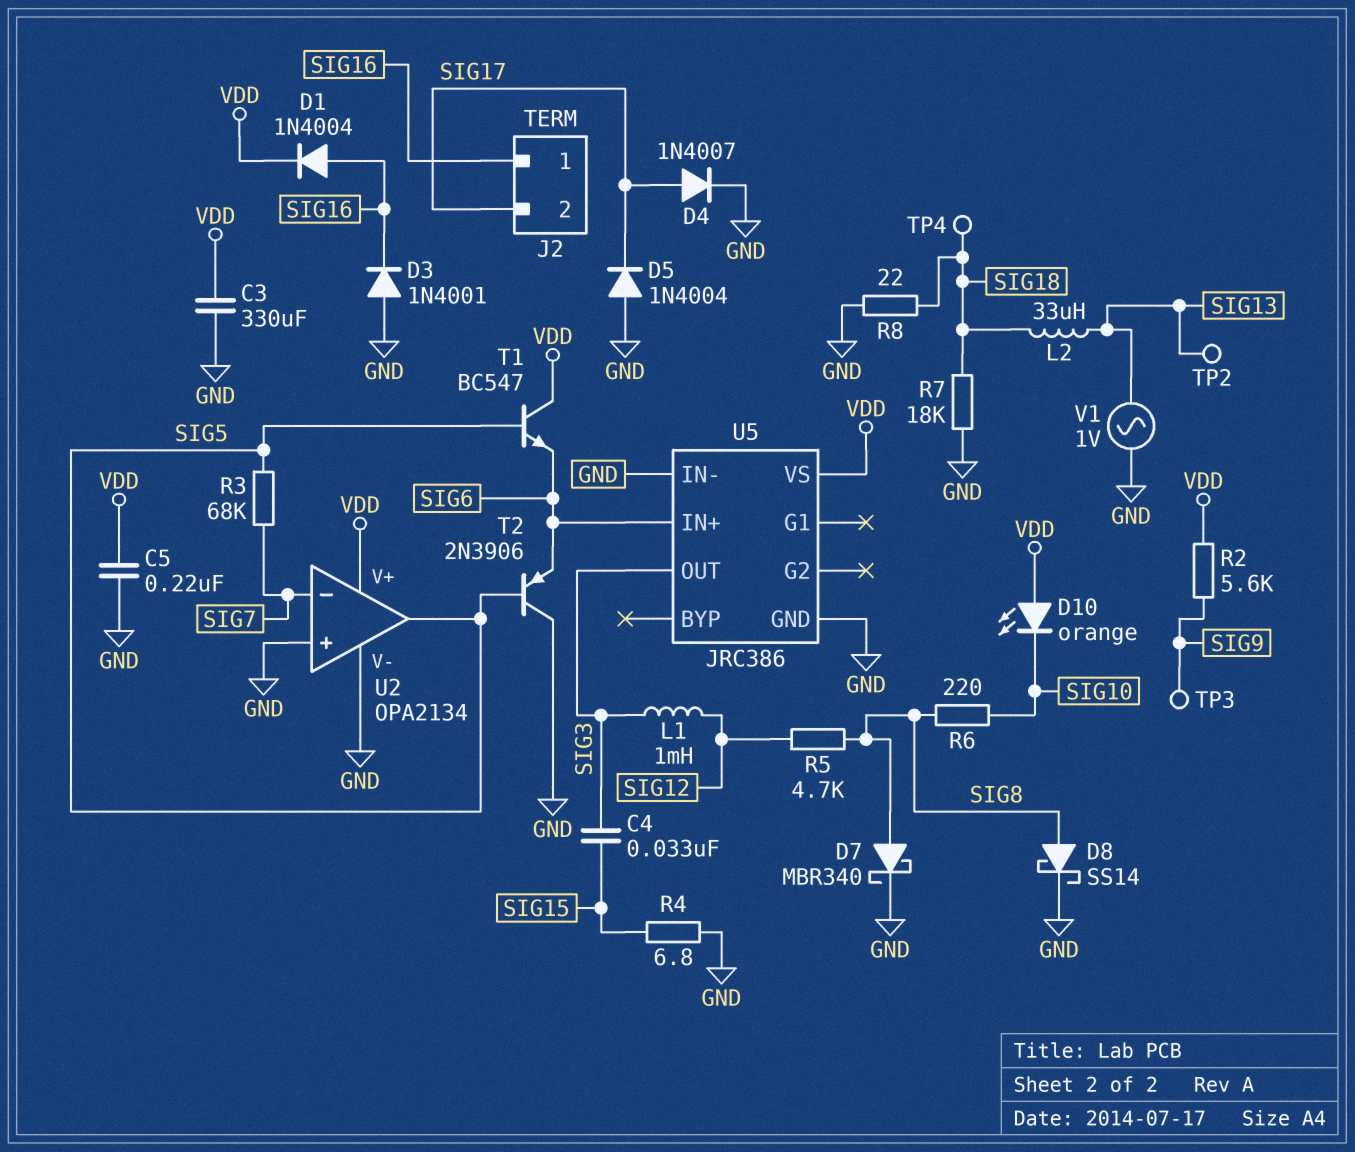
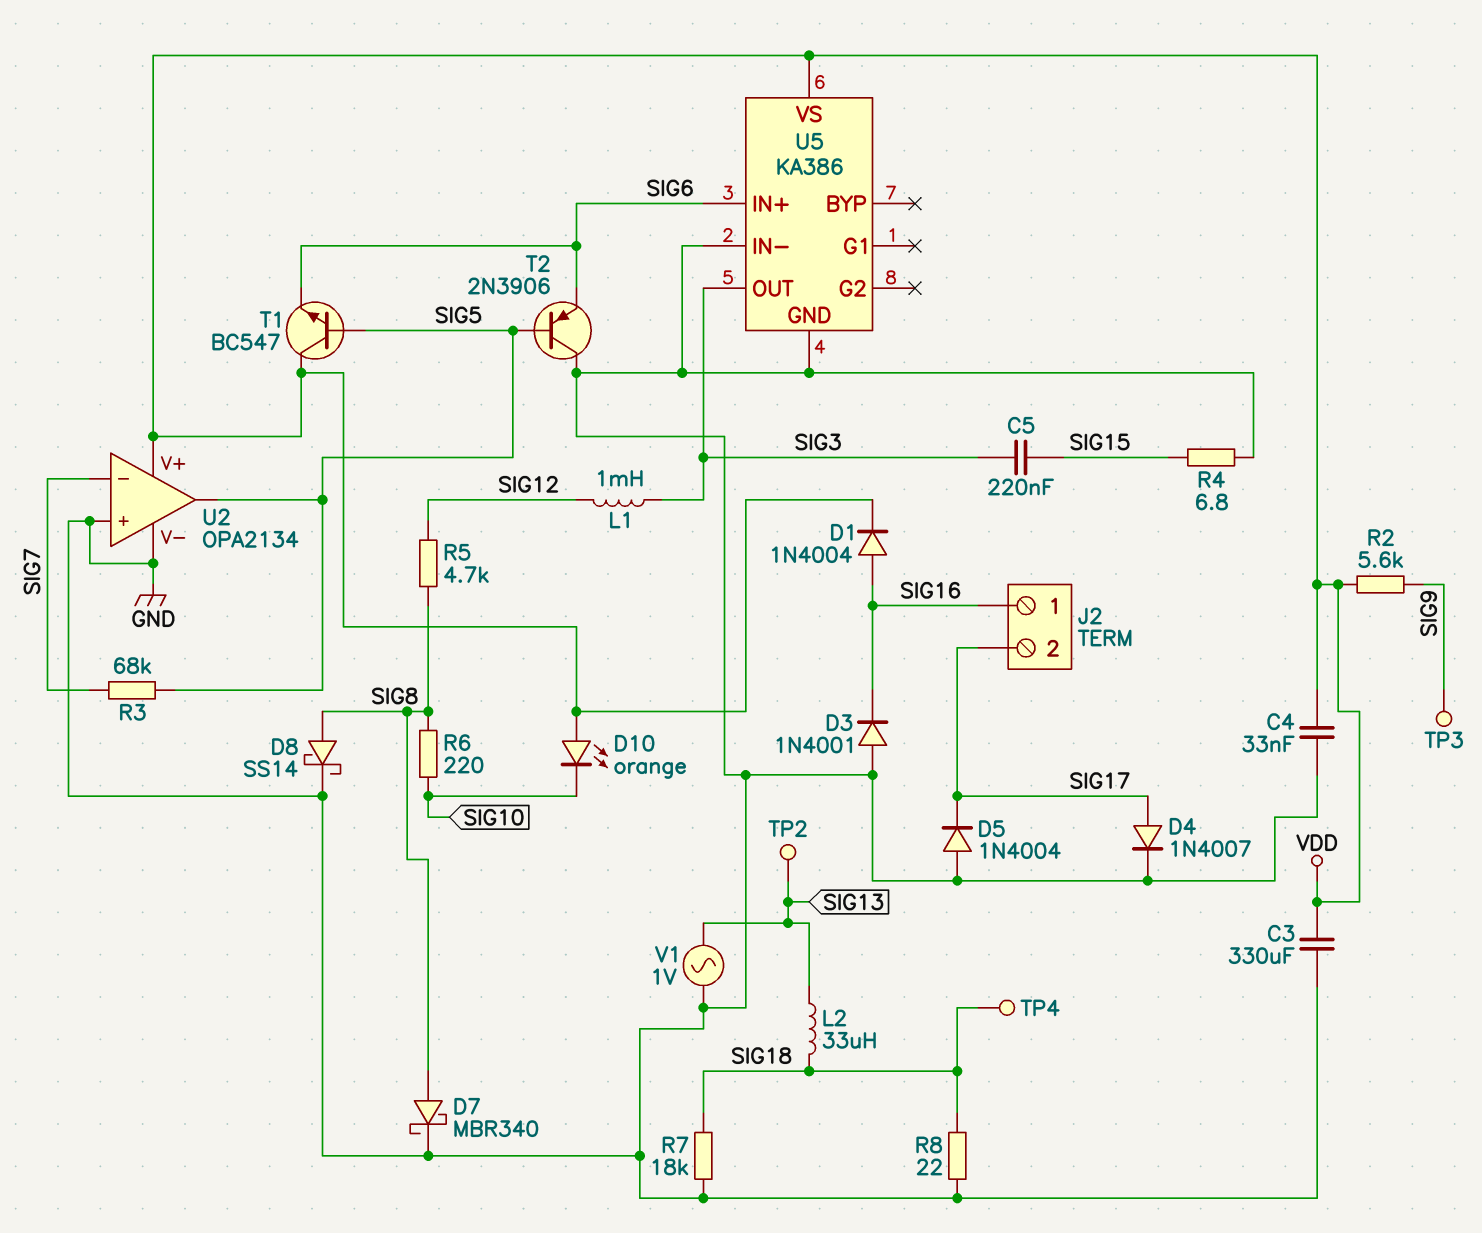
C4: 33nF (SIG3, SIG15) -> 33nF (GND, VDD)
C5: 220nF (GND, VDD) -> 220nF (SIG3, SIG15)
U5: JRC386 -> KA386

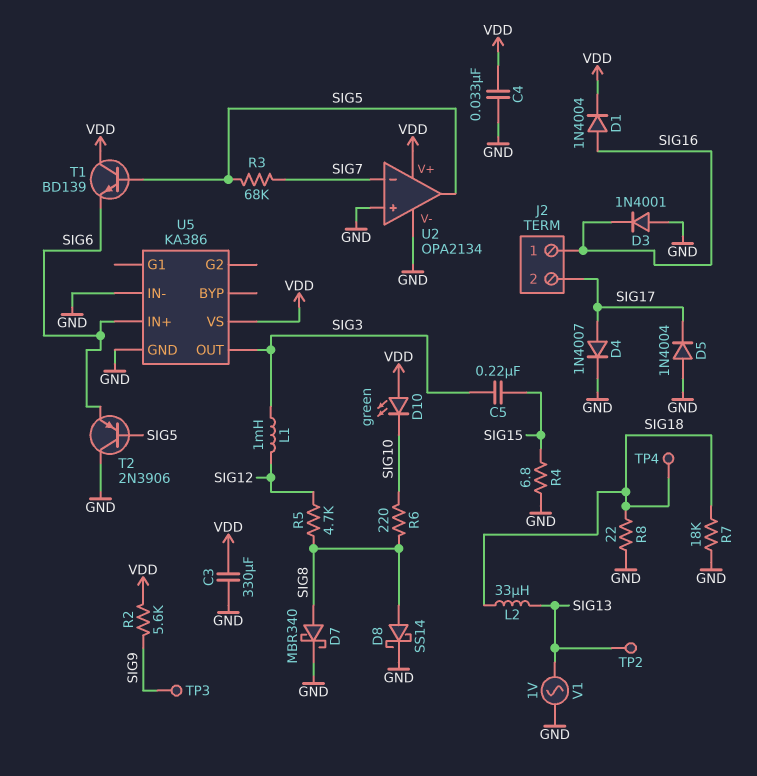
D10: LED orange (A VDD, K SIG10) -> LED green (A VDD, K SIG10)
T1: NPN BC547 (B SIG5, C VDD, E SIG6) -> NPN BD139 (B SIG5, C VDD, E SIG6)

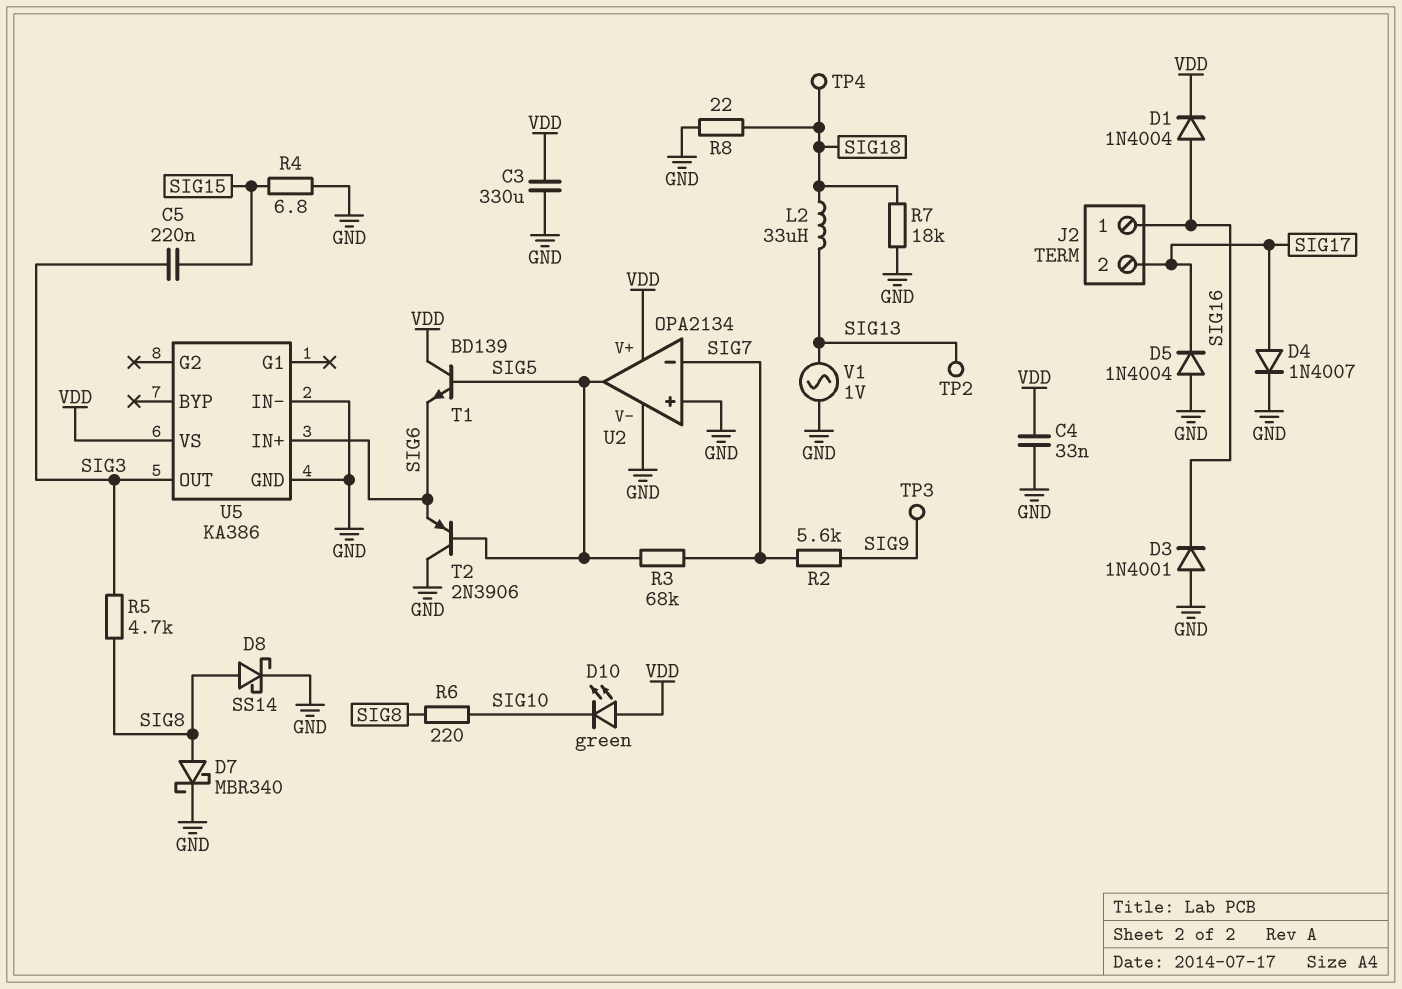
L1: 1mH (SIG3, SIG12) -> none
R2: 5.6k (SIG9, VDD) -> 5.6k (SIG7, SIG9)
R5: 4.7k (SIG8, SIG12) -> 4.7k (SIG3, SIG8)

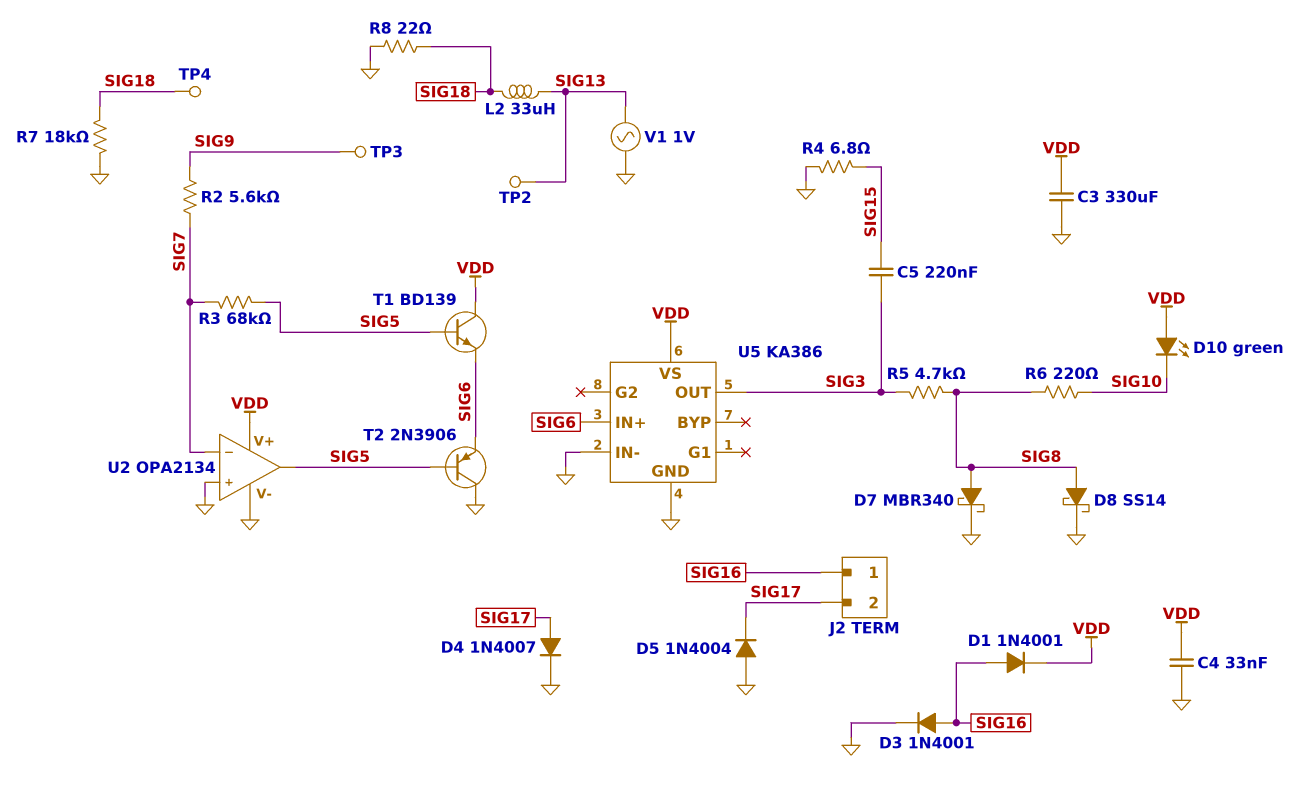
D1: diode 1N4004 (A SIG16, K VDD) -> diode 1N4001 (A SIG16, K VDD)
D3: diode 1N4001 (A GND, K SIG16) -> diode 1N4001 (A SIG16, K GND)

